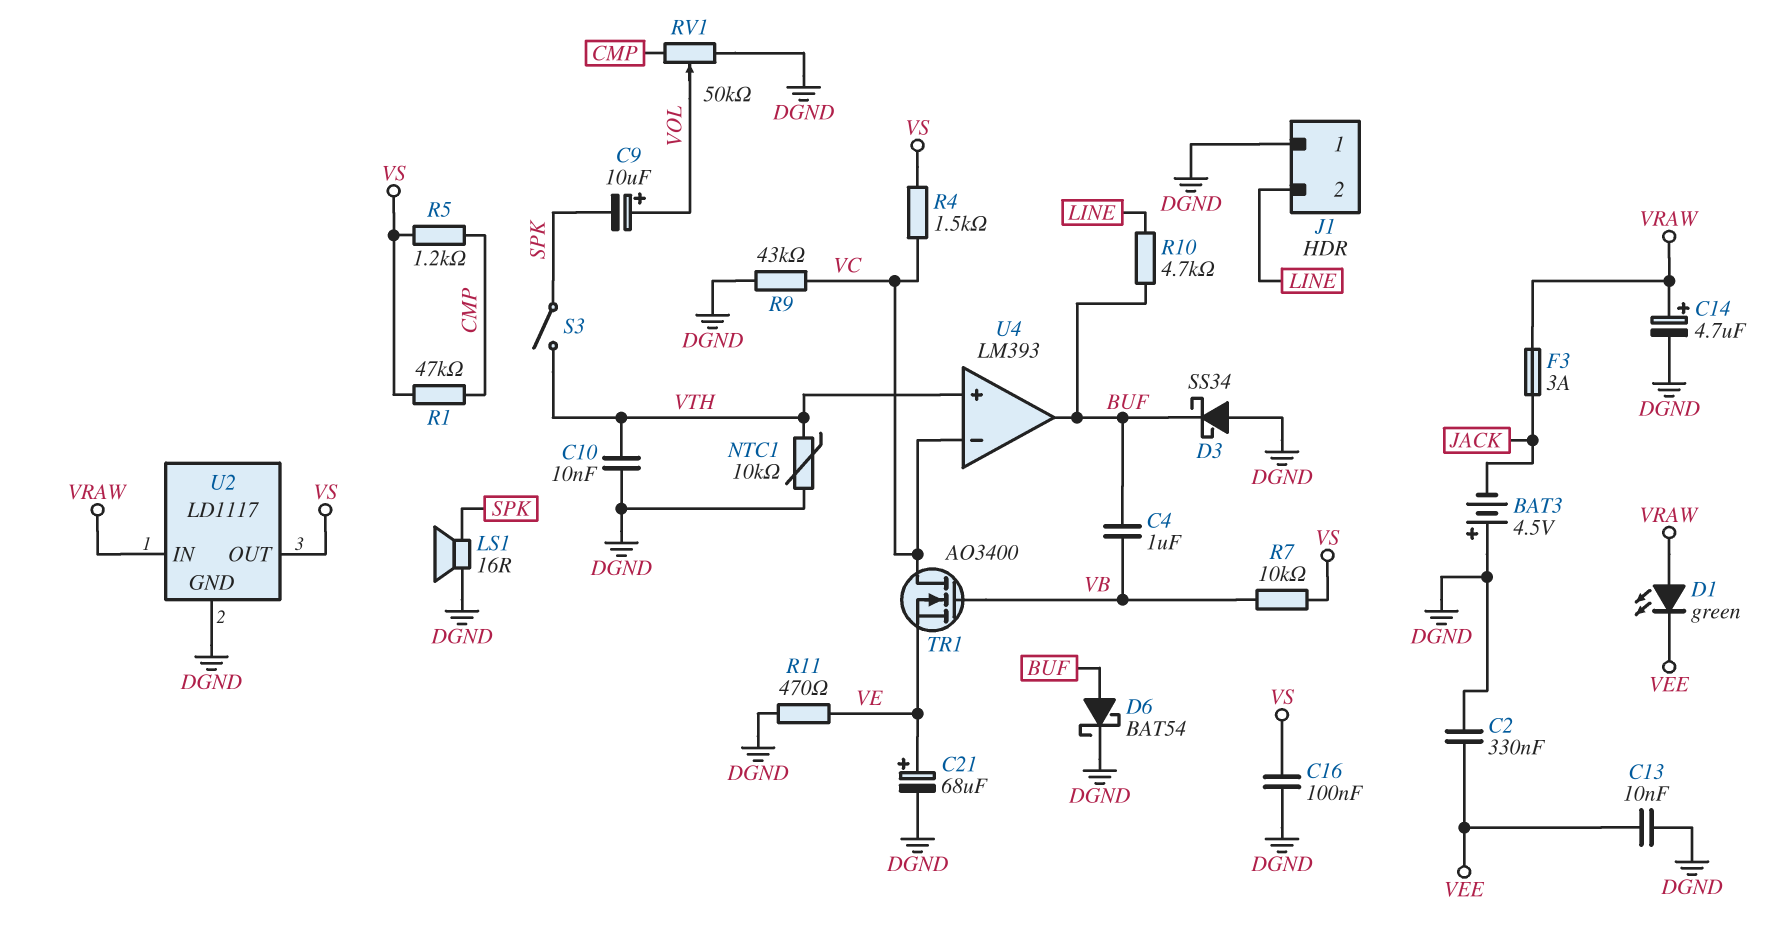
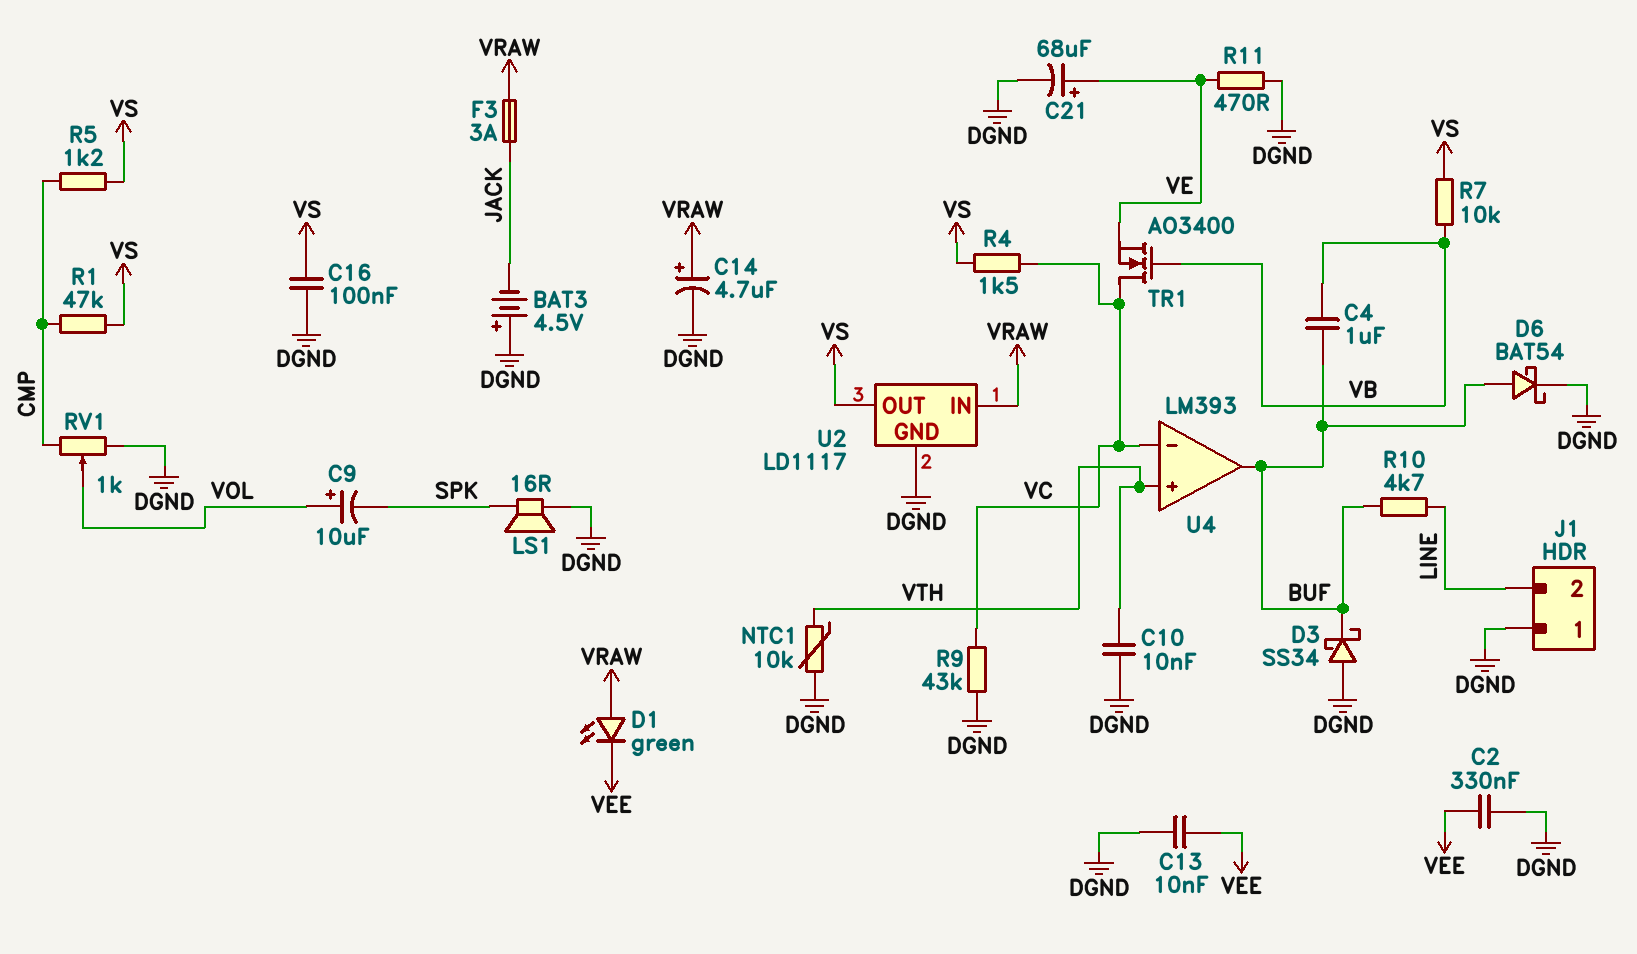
RV1: 50k (CMP, DGND, wiper VOL) -> 1k (CMP, DGND, wiper VOL)
S3: switch (SPK, VTH) -> none

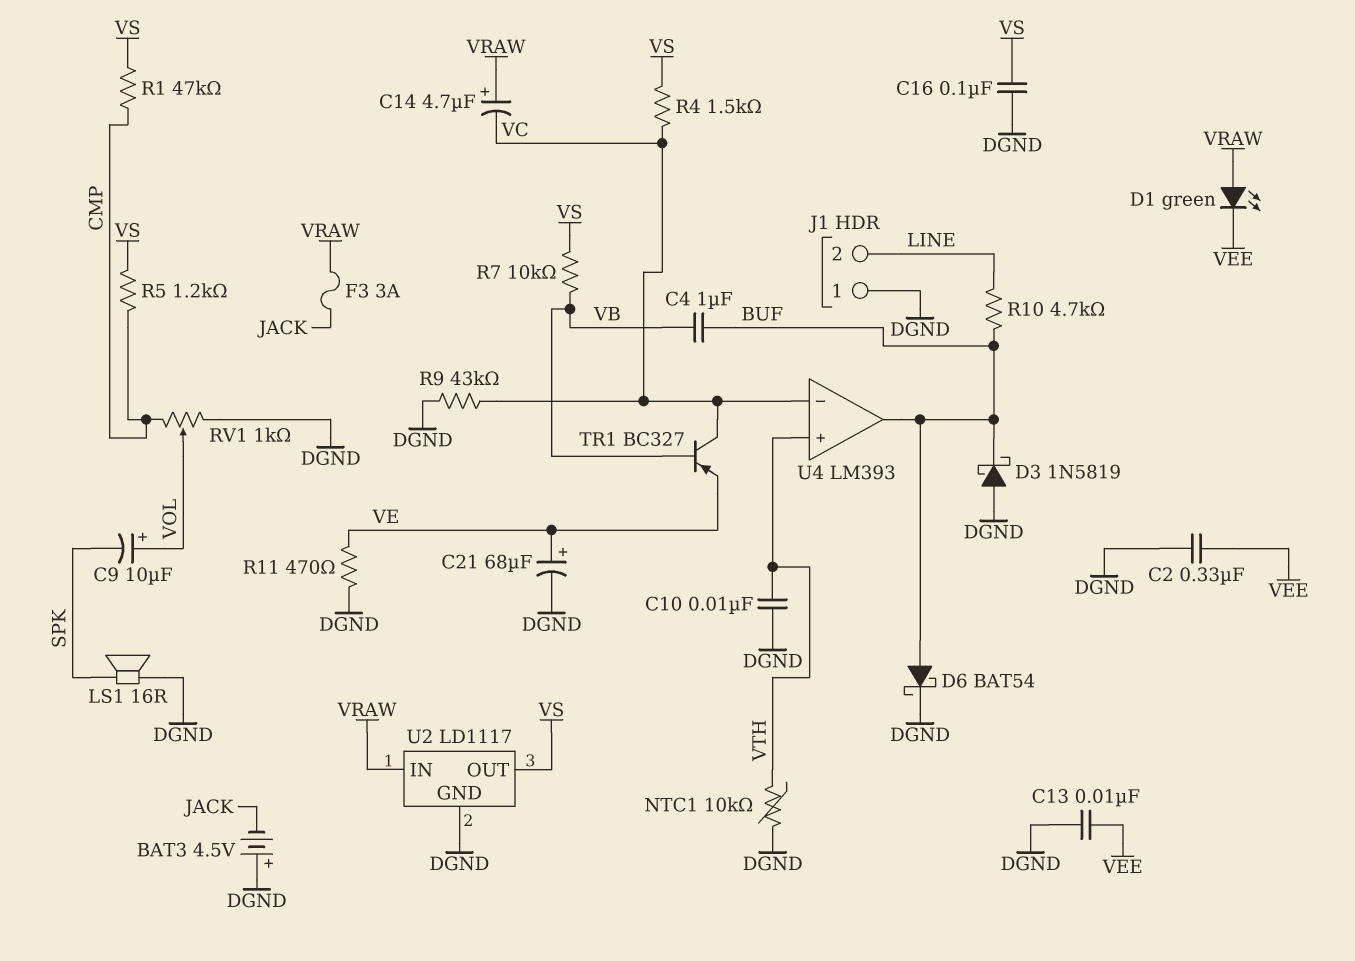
C14: 4.7uF (plus VRAW, minus DGND) -> 4.7uF (plus VRAW, minus VC)
D3: schottky SS34 (A DGND, K BUF) -> schottky 1N5819 (A DGND, K BUF)
TR1: NMOS AO3400 (G VB, D VC, S VE) -> PNP BC327 (B VB, C VC, E VE)

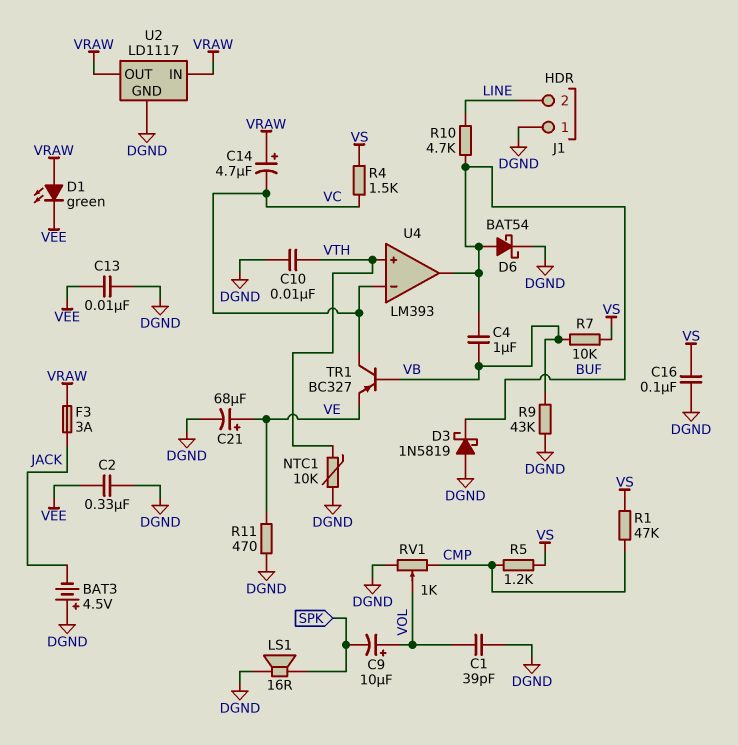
C1: none -> 39pF (DGND, VOL)
R9: 43k (DGND, VC) -> 43k (DGND, VB)
U2 pin OUT: VS -> VRAW

